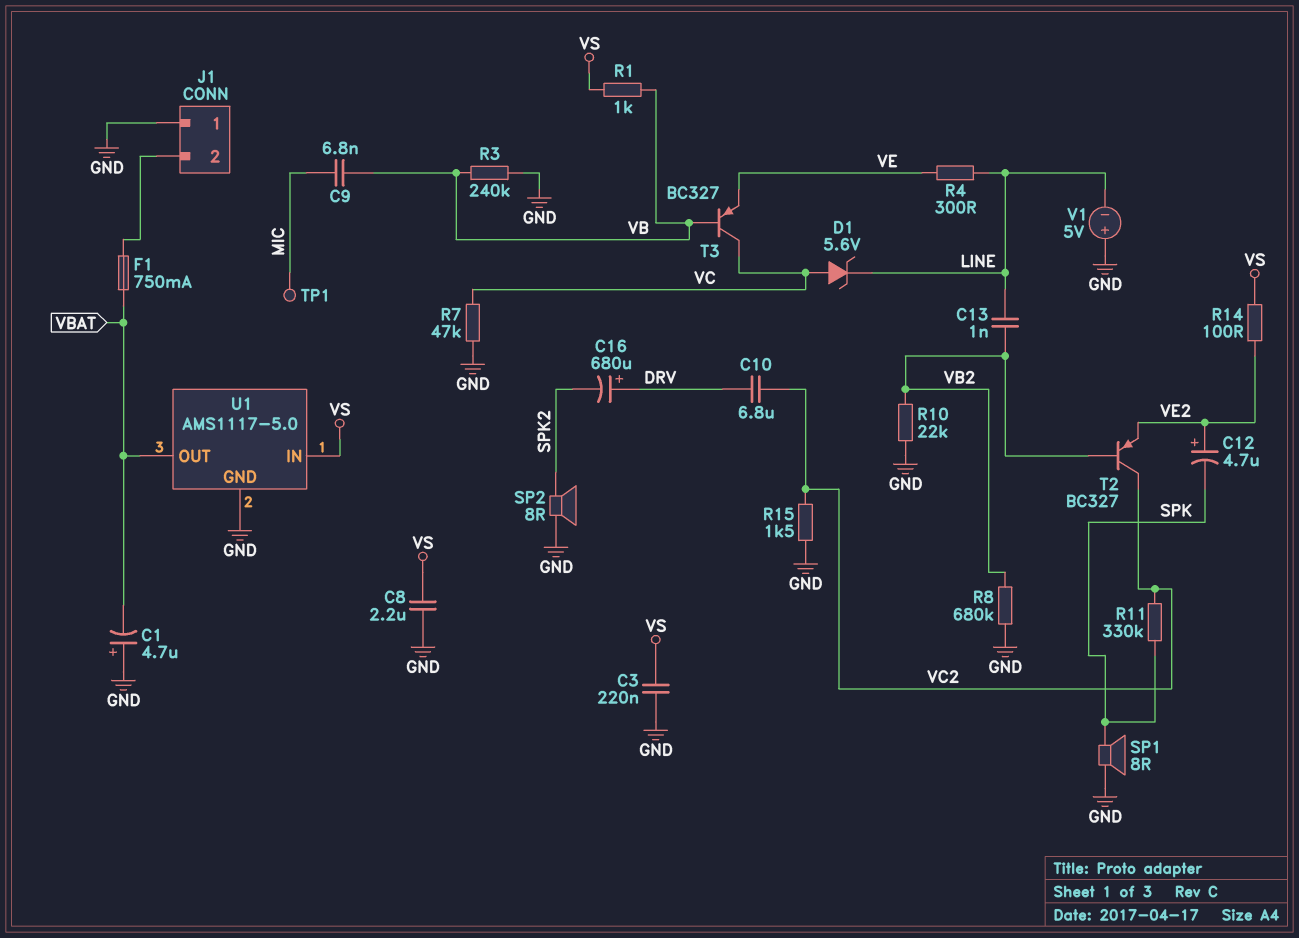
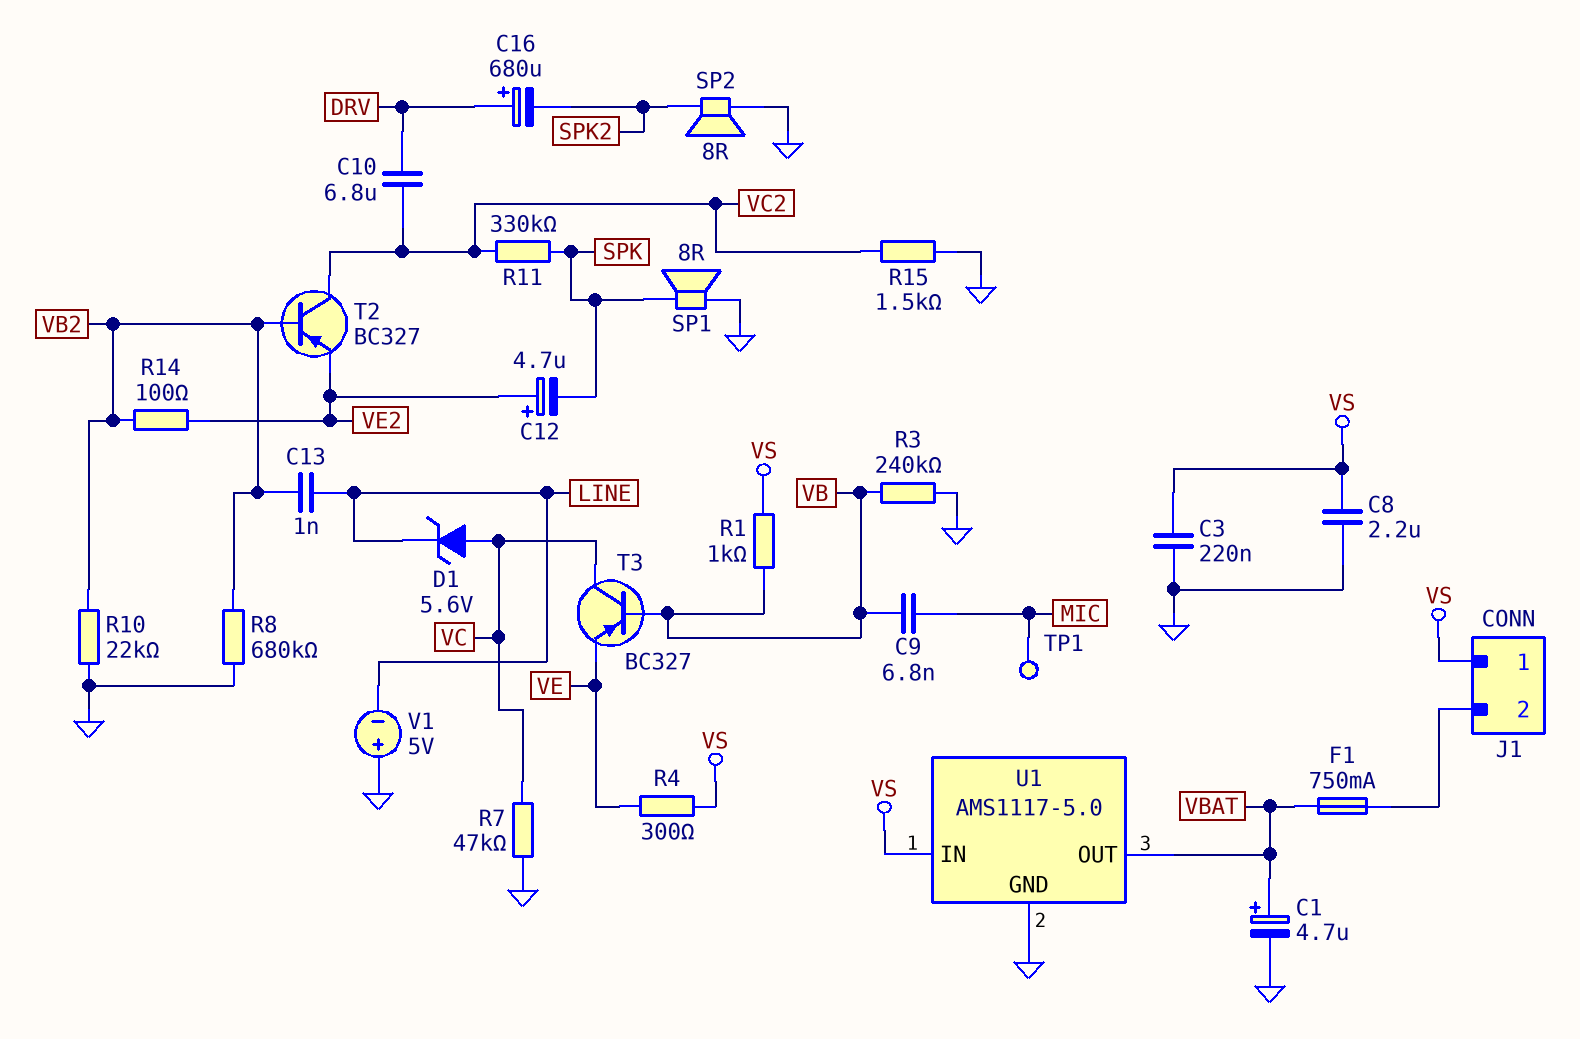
C1: 4.7uF (plus GND, minus VBAT) -> 4.7uF (plus VBAT, minus GND)
J1 pin 1: GND -> VS
R4: 300 (LINE, VE) -> 300 (VE, VS)
R14: 100 (VE2, VS) -> 100 (VB2, VE2)

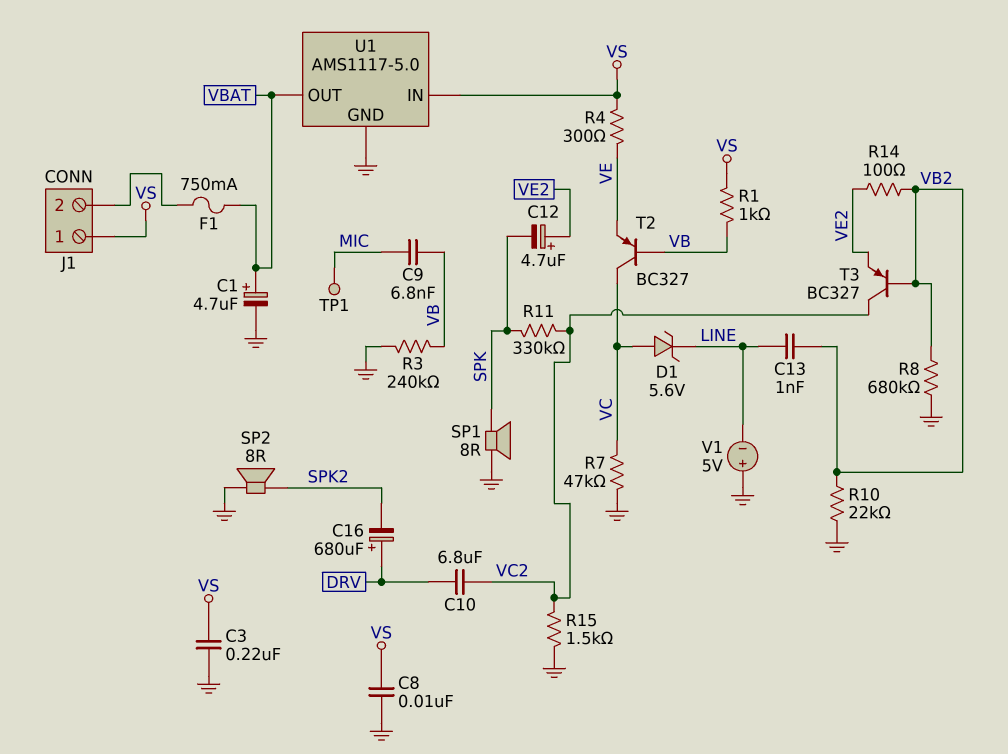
C8: 2.2uF (GND, VS) -> 10nF (GND, VS)
T2: PNP BC327 (B VB2, C VC2, E VE2) -> PNP BC327 (B VB, C VC, E VE)
T3: PNP BC327 (B VB, C VC, E VE) -> PNP BC327 (B VB2, C VC2, E VE2)

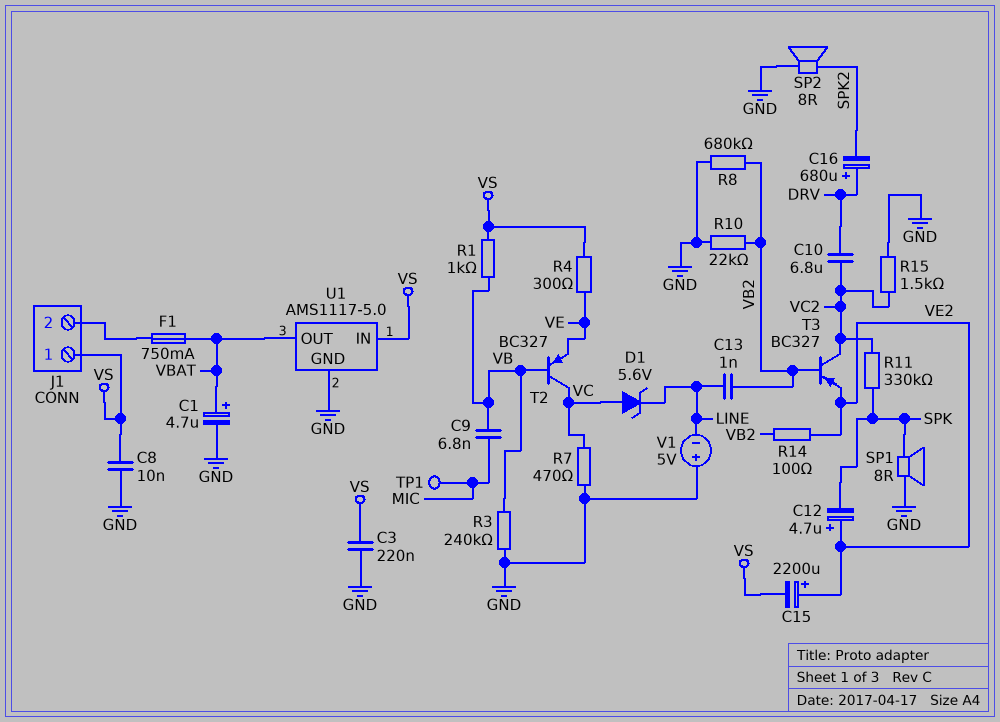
C15: none -> 2200uF (plus VE2, minus VS)
R7: 47k (GND, VC) -> 470 (GND, VC)

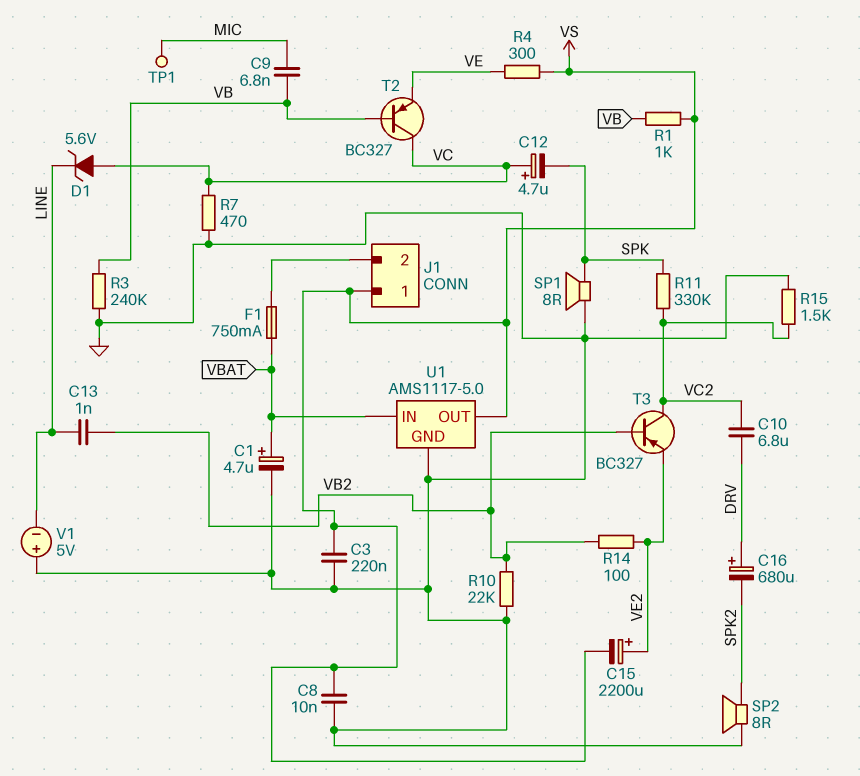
C12: 4.7uF (plus VE2, minus SPK) -> 4.7uF (plus VC, minus SPK)
R8: 680k (GND, VB2) -> none
U1 pin IN: VS -> VBAT
U1 pin OUT: VBAT -> VS

